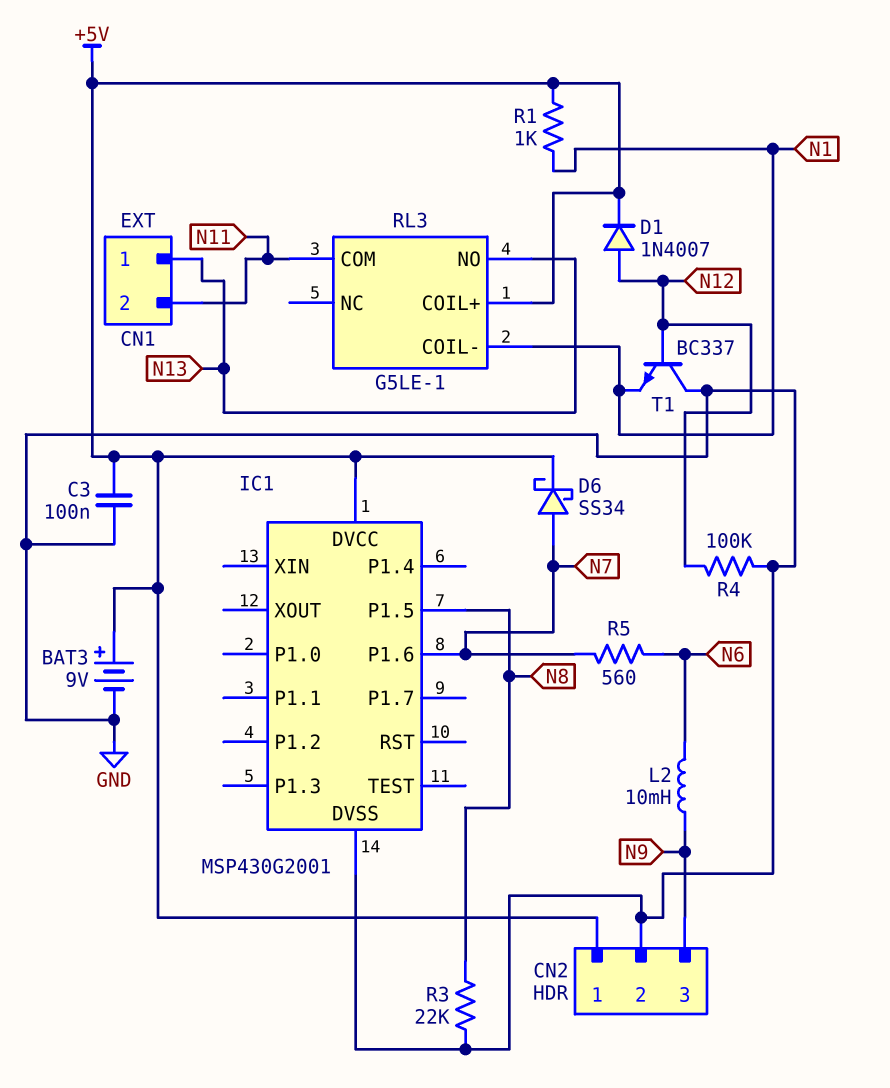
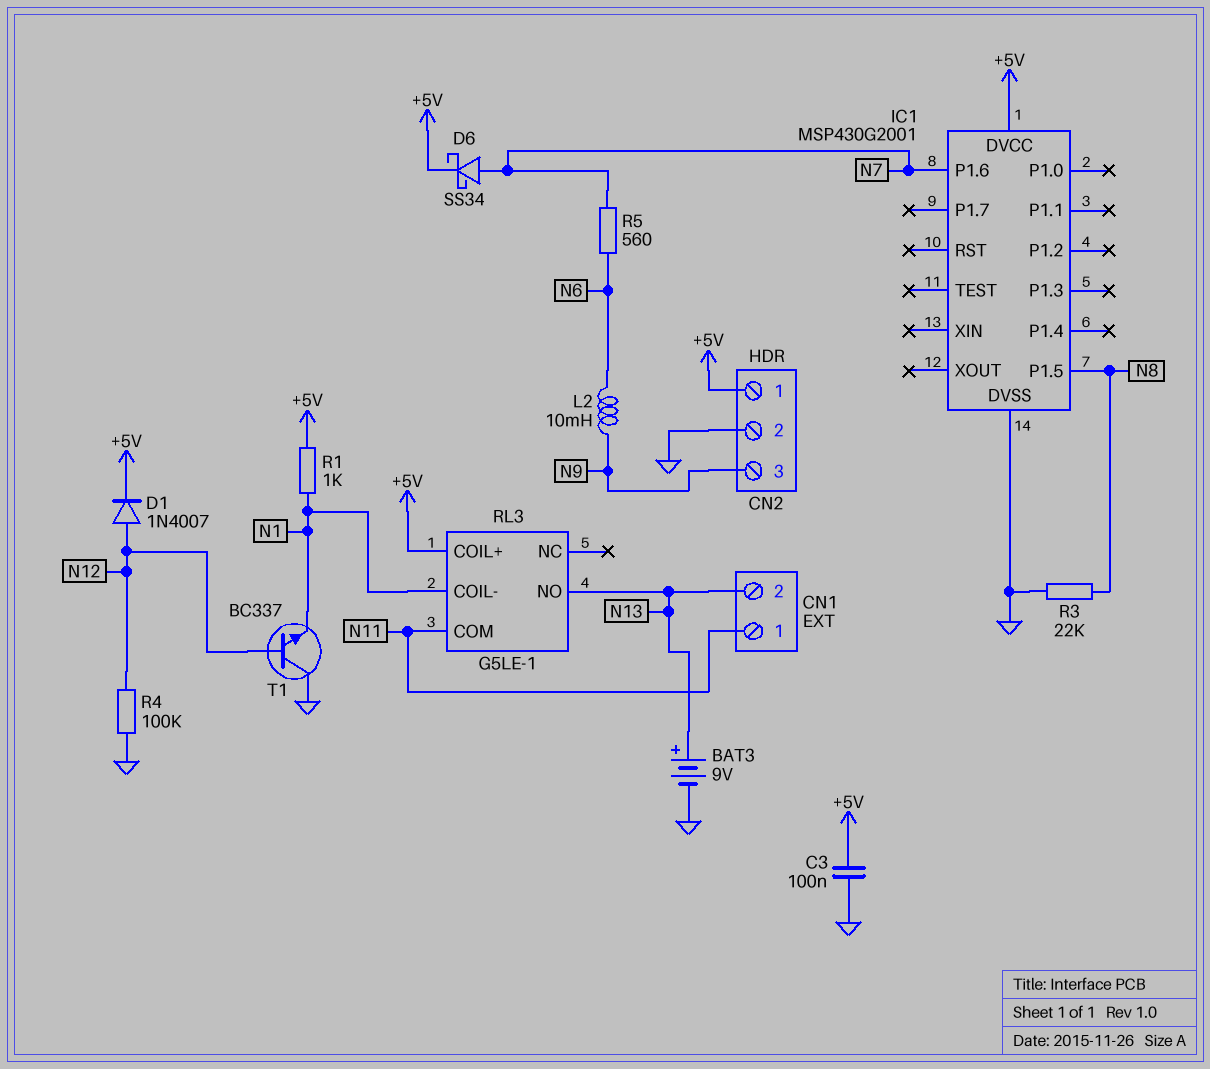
BAT3: 9V (plus +5V, minus GND) -> 9V (plus N13, minus GND)
CN1 pin 1: N13 -> N11
CN1 pin 2: N11 -> N13

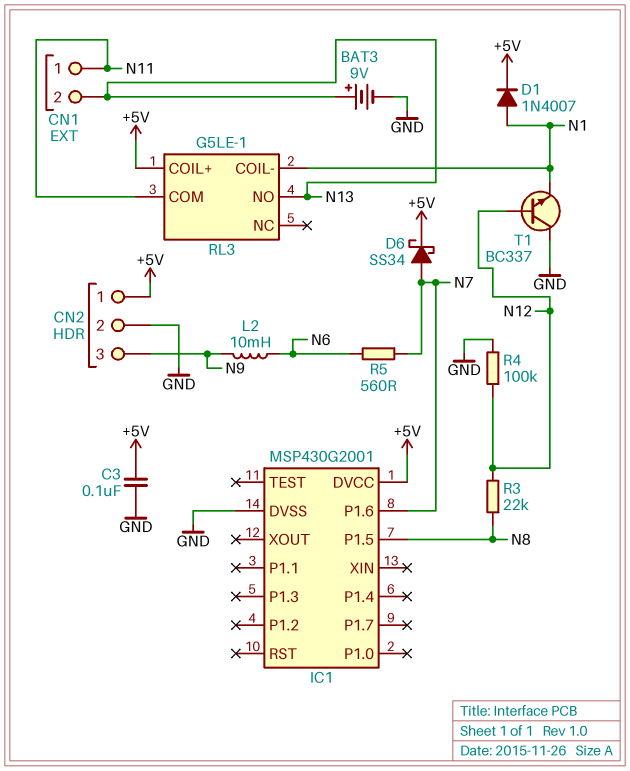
D1: diode 1N4007 (A N12, K +5V) -> diode 1N4007 (A N1, K +5V)
R1: 1k (+5V, N1) -> none
R3: 22k (GND, N8) -> 22k (N8, N12)

